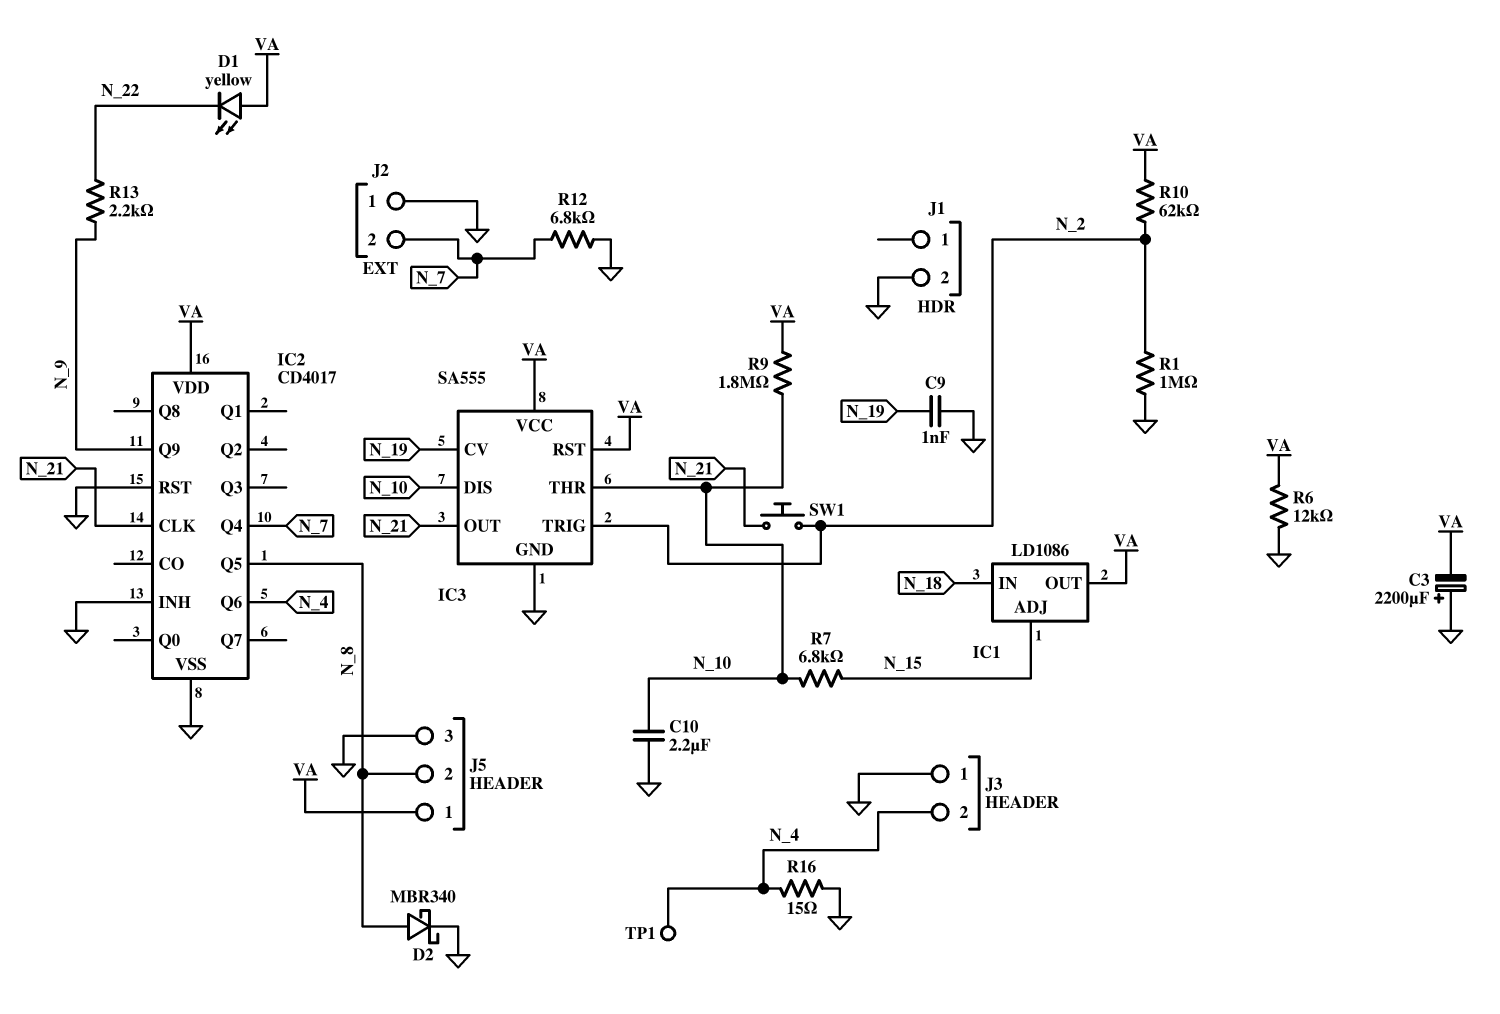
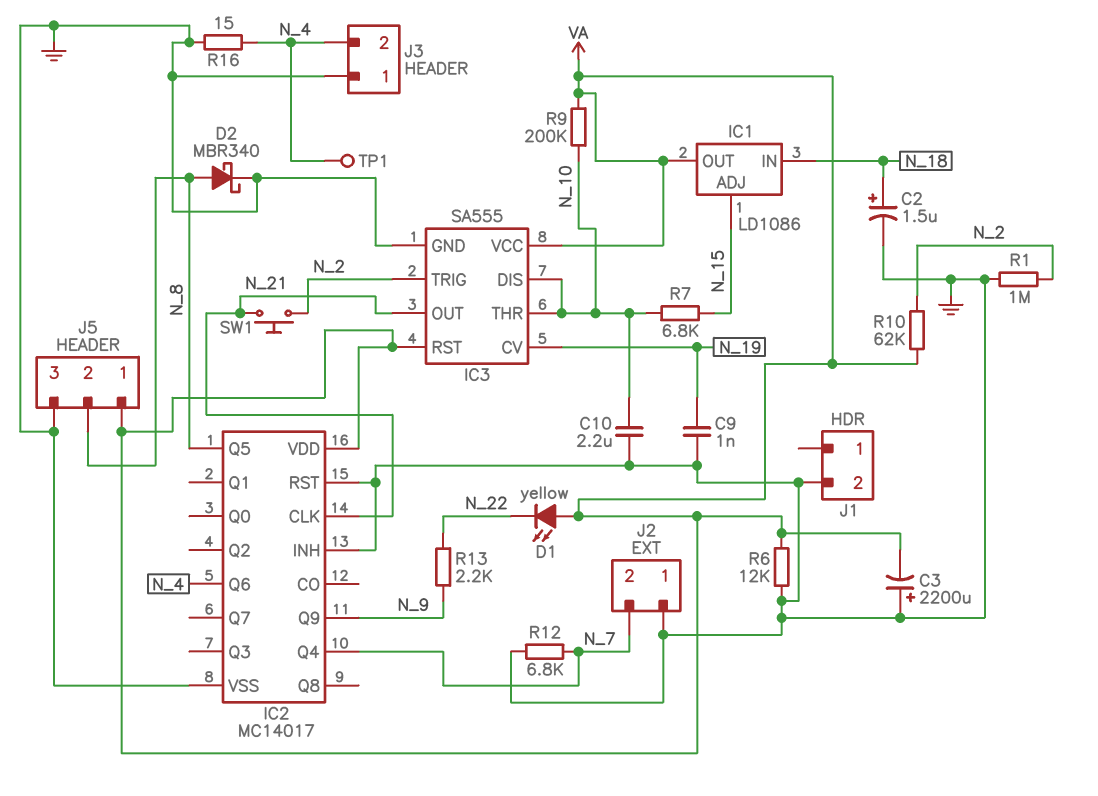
C2: none -> 1.5uF (plus N_18, minus GND)
IC2: CD4017 -> MC14017
R9: 1.8M (N_10, VA) -> 200k (N_10, VA)

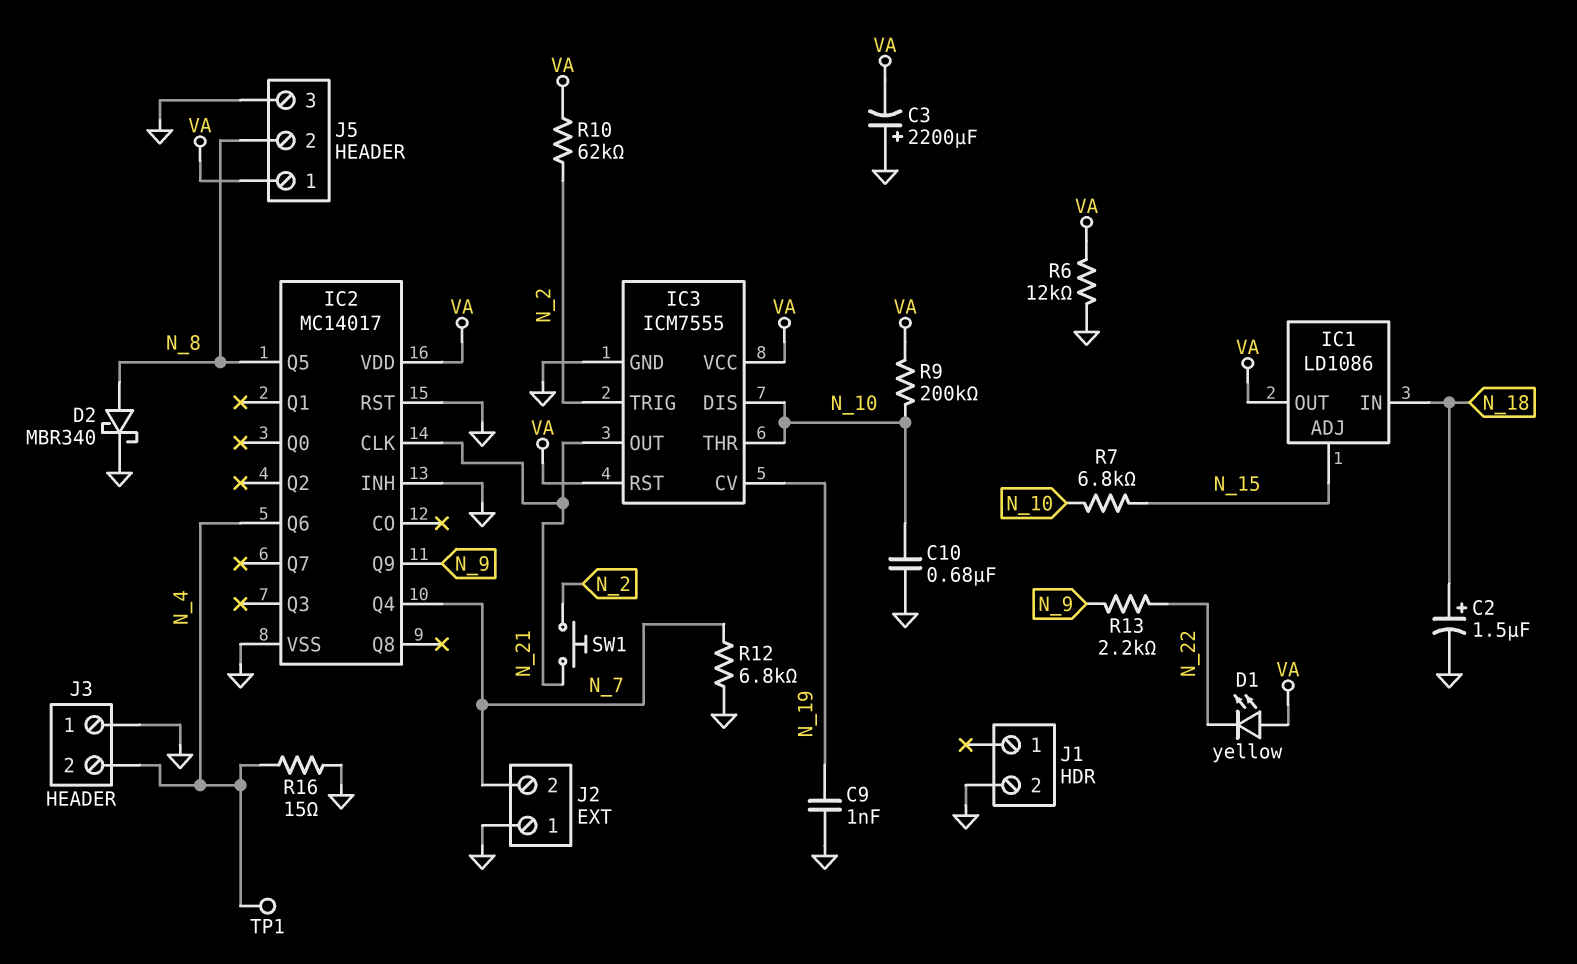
C10: 2.2uF (GND, N_10) -> 680nF (GND, N_10)
IC3: SA555 -> ICM7555
R1: 1M (GND, N_2) -> none

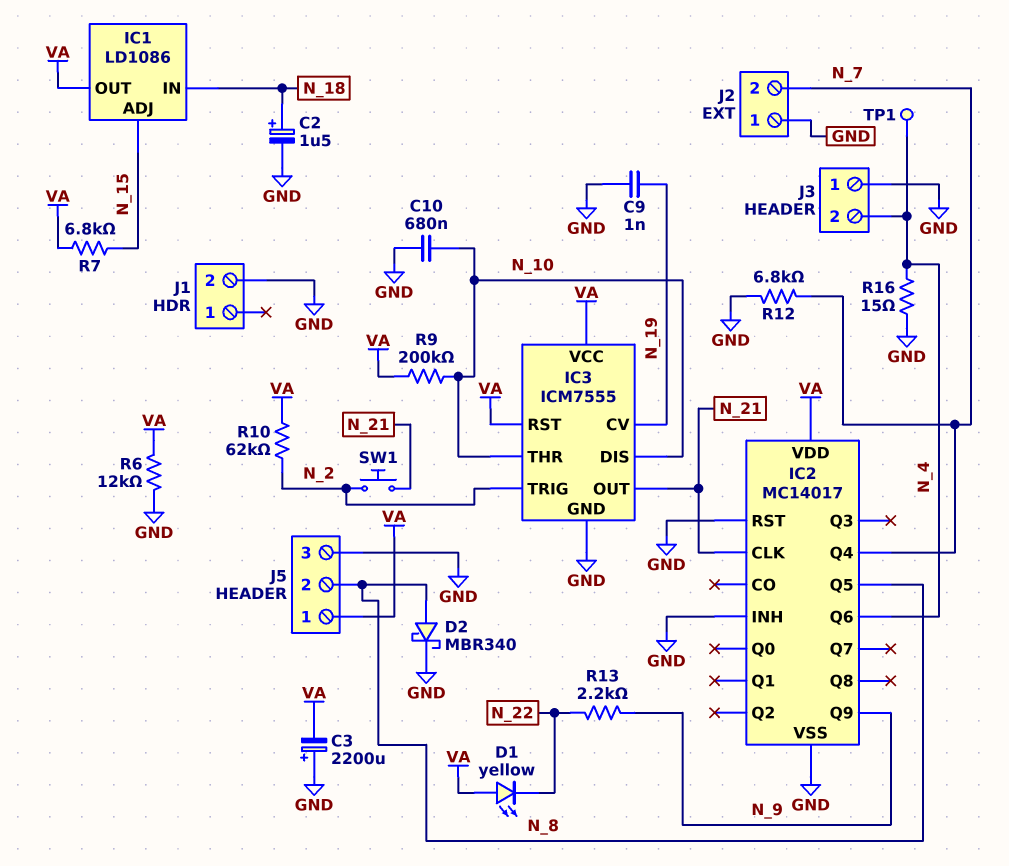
R7: 6.8k (N_10, N_15) -> 6.8k (N_15, VA)

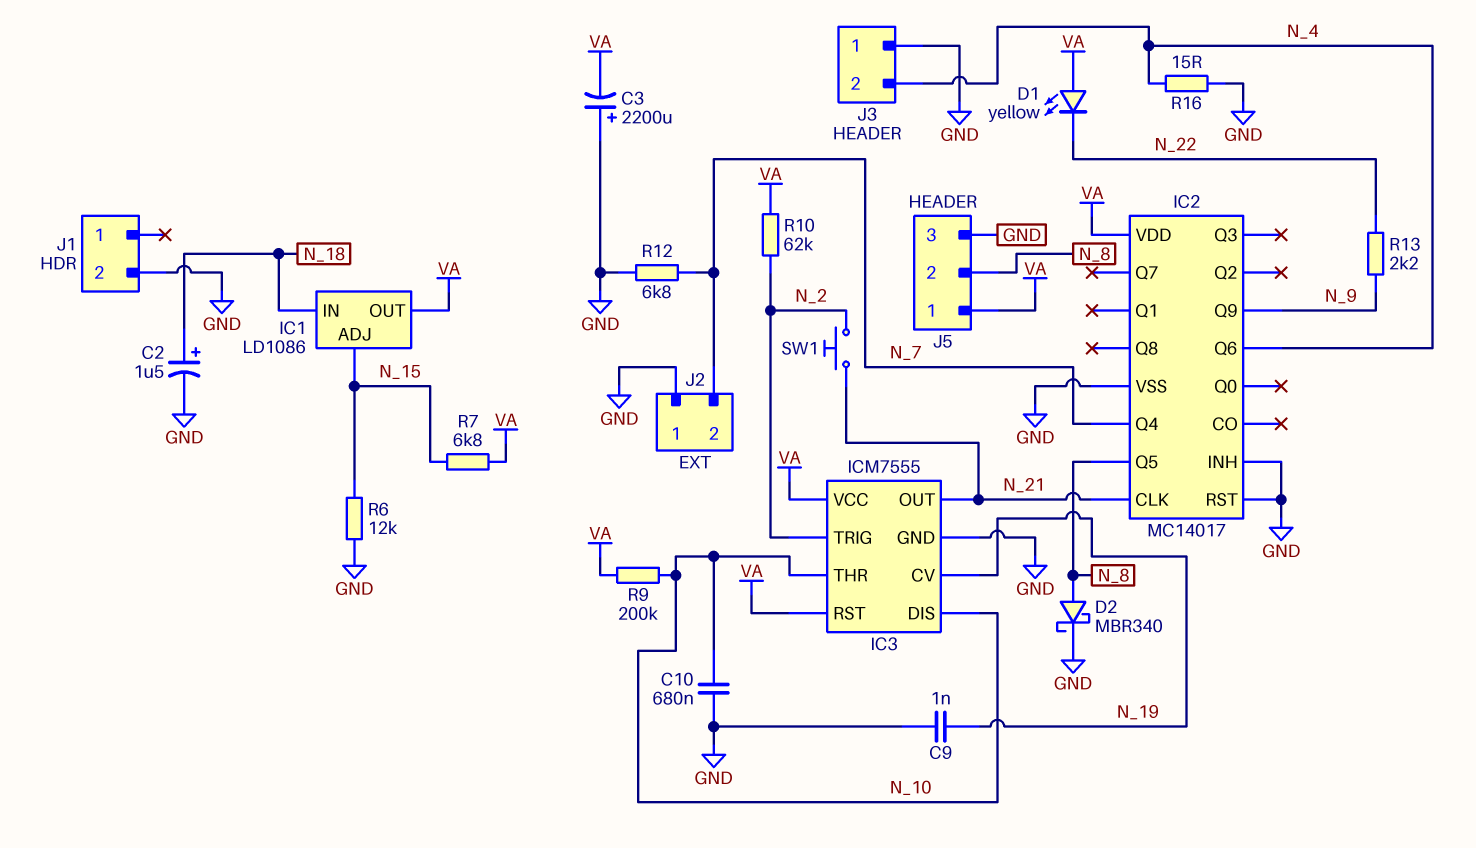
R6: 12k (GND, VA) -> 12k (GND, N_15)
TP1: test point (N_4) -> none

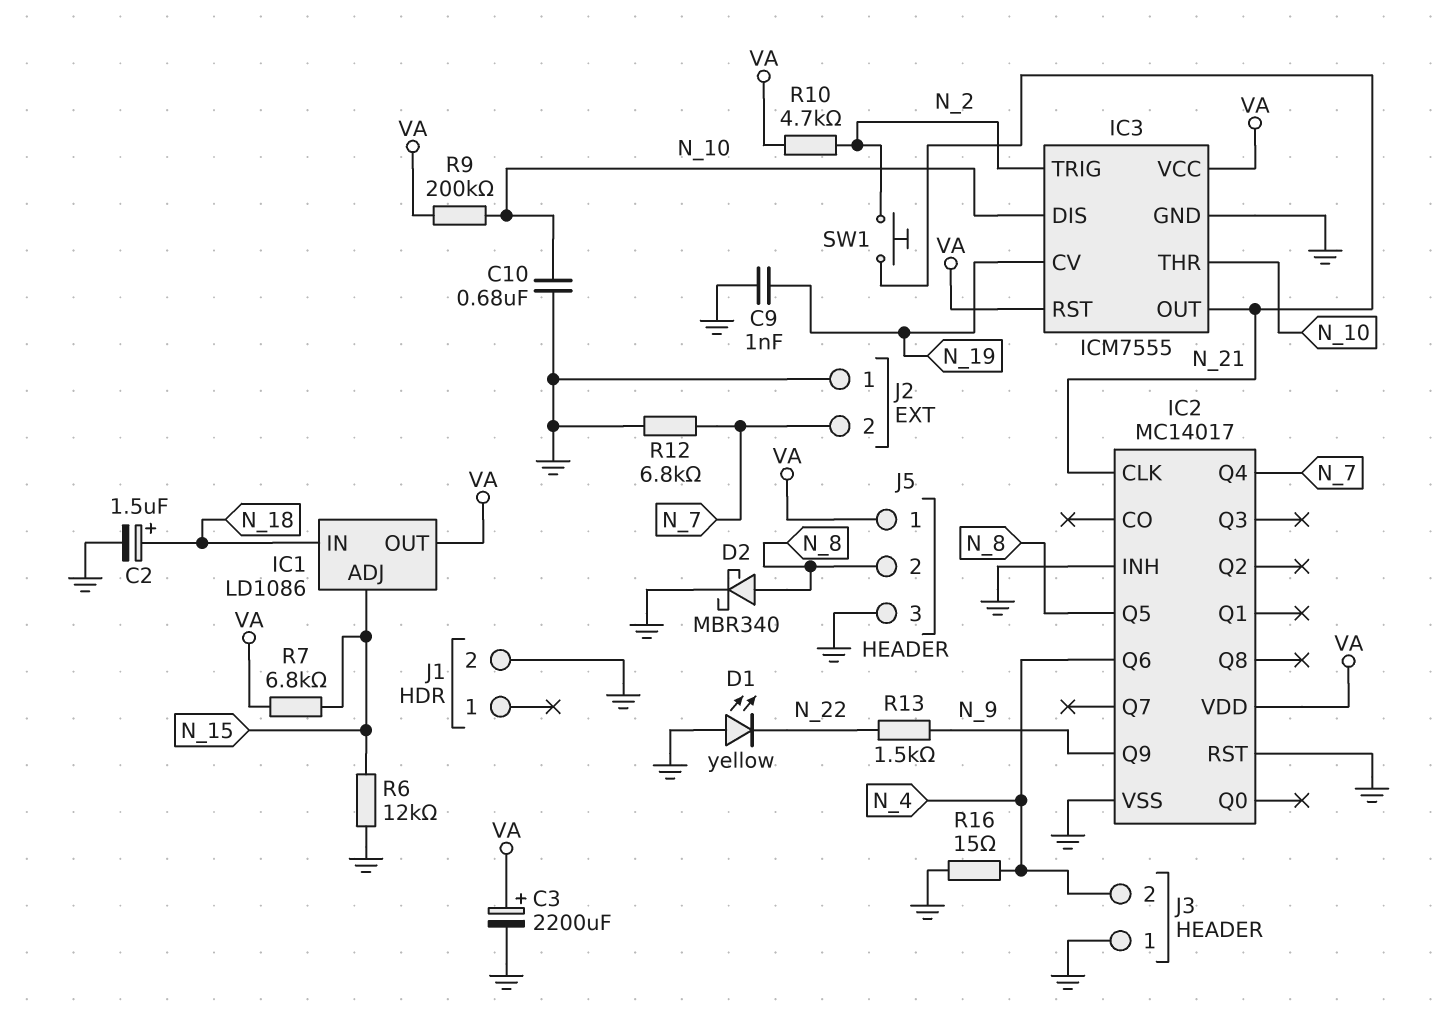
C3: 2200uF (plus GND, minus VA) -> 2200uF (plus VA, minus GND)
D1: LED yellow (A VA, K N_22) -> LED yellow (A GND, K N_22)
R10: 62k (N_2, VA) -> 4.7k (N_2, VA)
R13: 2.2k (N_9, N_22) -> 1.5k (N_9, N_22)

